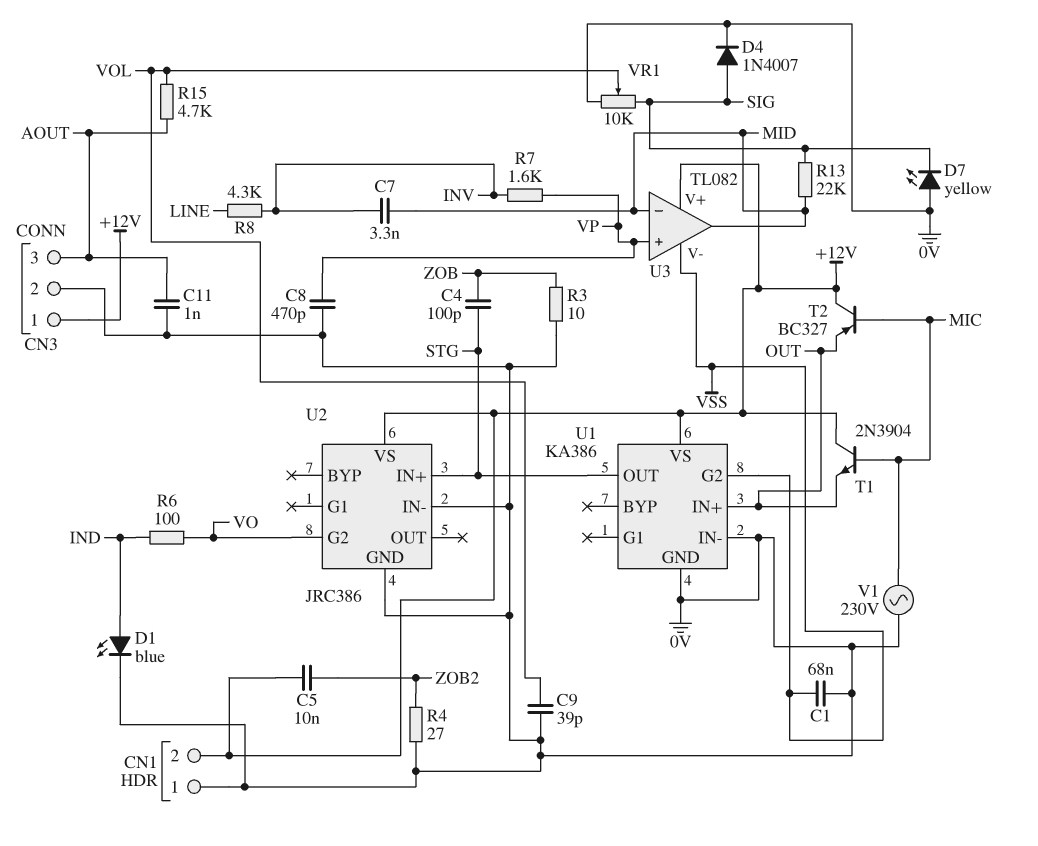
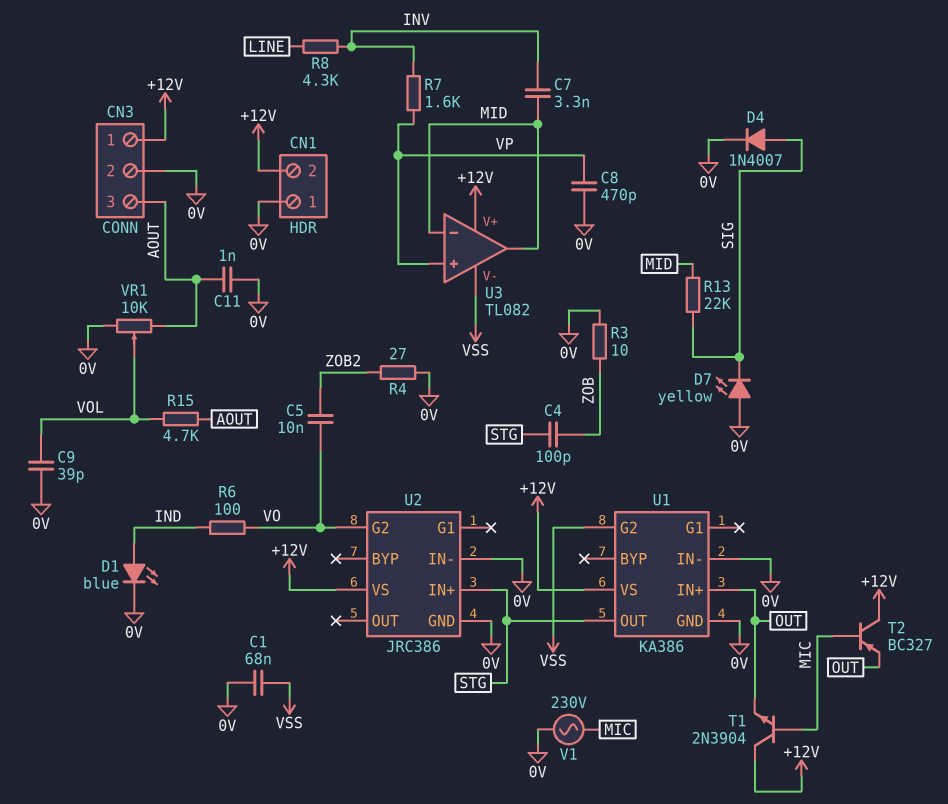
C5: 10nF (+12V, ZOB2) -> 10nF (VO, ZOB2)
VR1: 10k (0V, SIG, wiper VOL) -> 10k (0V, AOUT, wiper VOL)

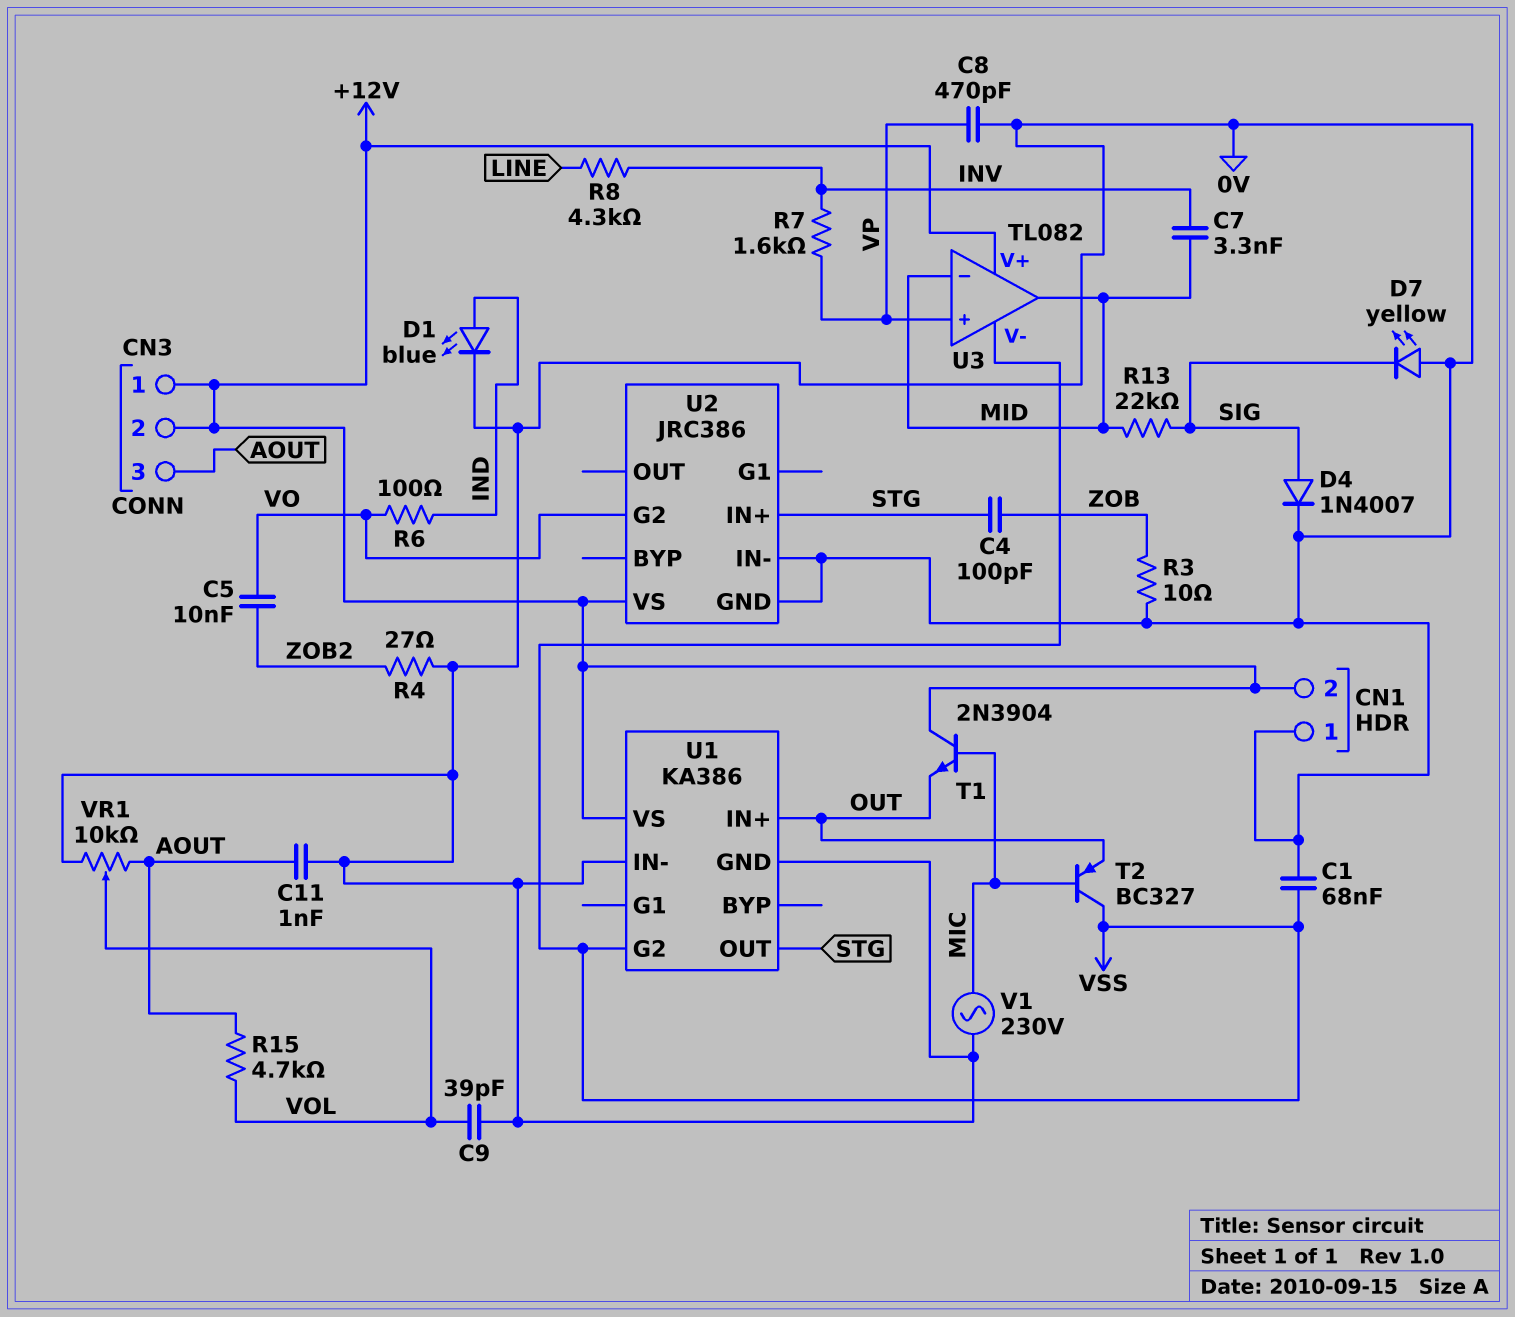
CN3 pin 2: 0V -> +12V
T2: PNP BC327 (B MIC, C +12V, E OUT) -> PNP BC327 (B MIC, C VSS, E OUT)

